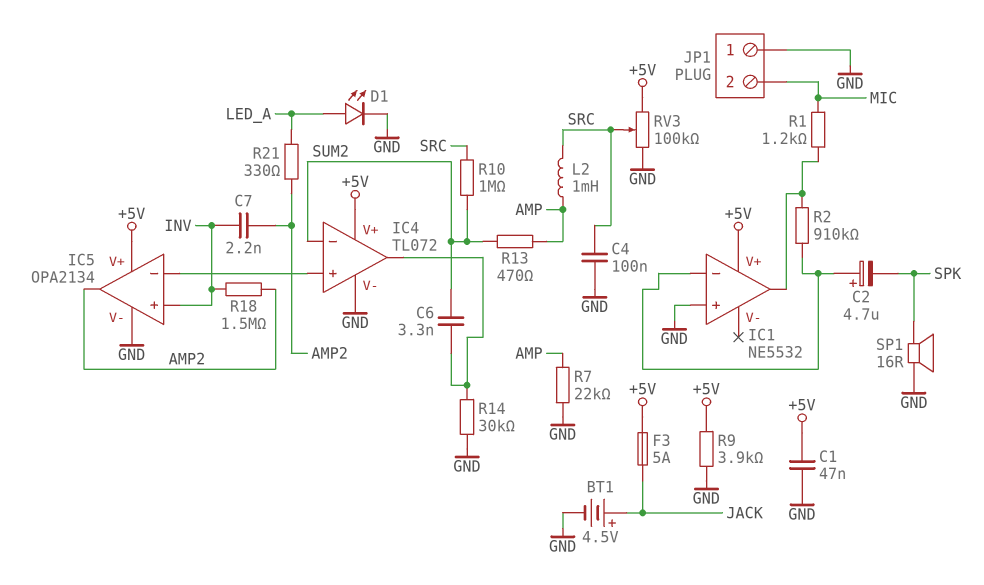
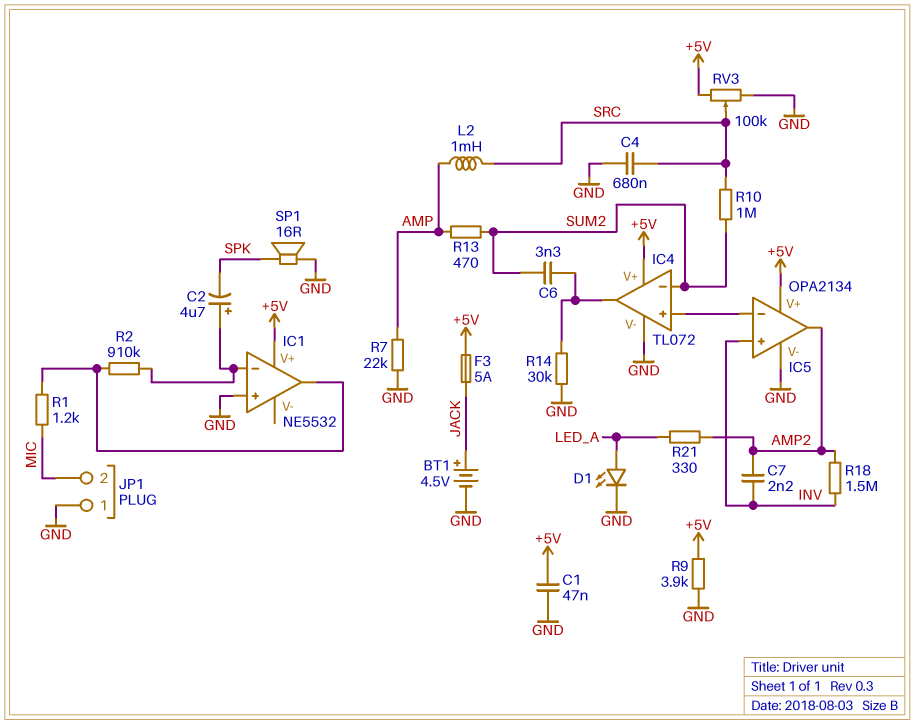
C4: 100nF (GND, SRC) -> 680nF (GND, SRC)

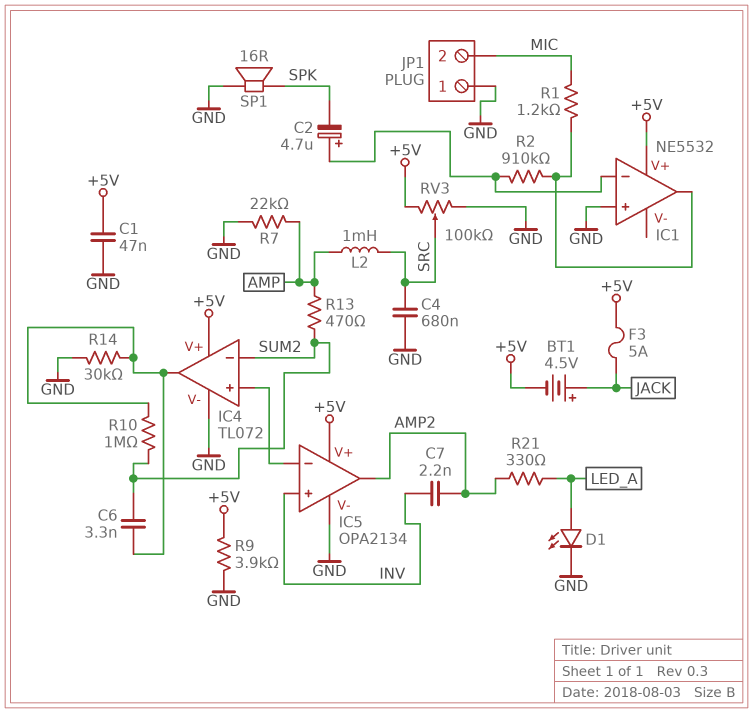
BT1: 4.5V (plus JACK, minus GND) -> 4.5V (plus JACK, minus +5V)
R10: 1M (SRC, SUM2) -> 1M (IC4/out, SUM2)
R18: 1.5M (AMP2, INV) -> none

